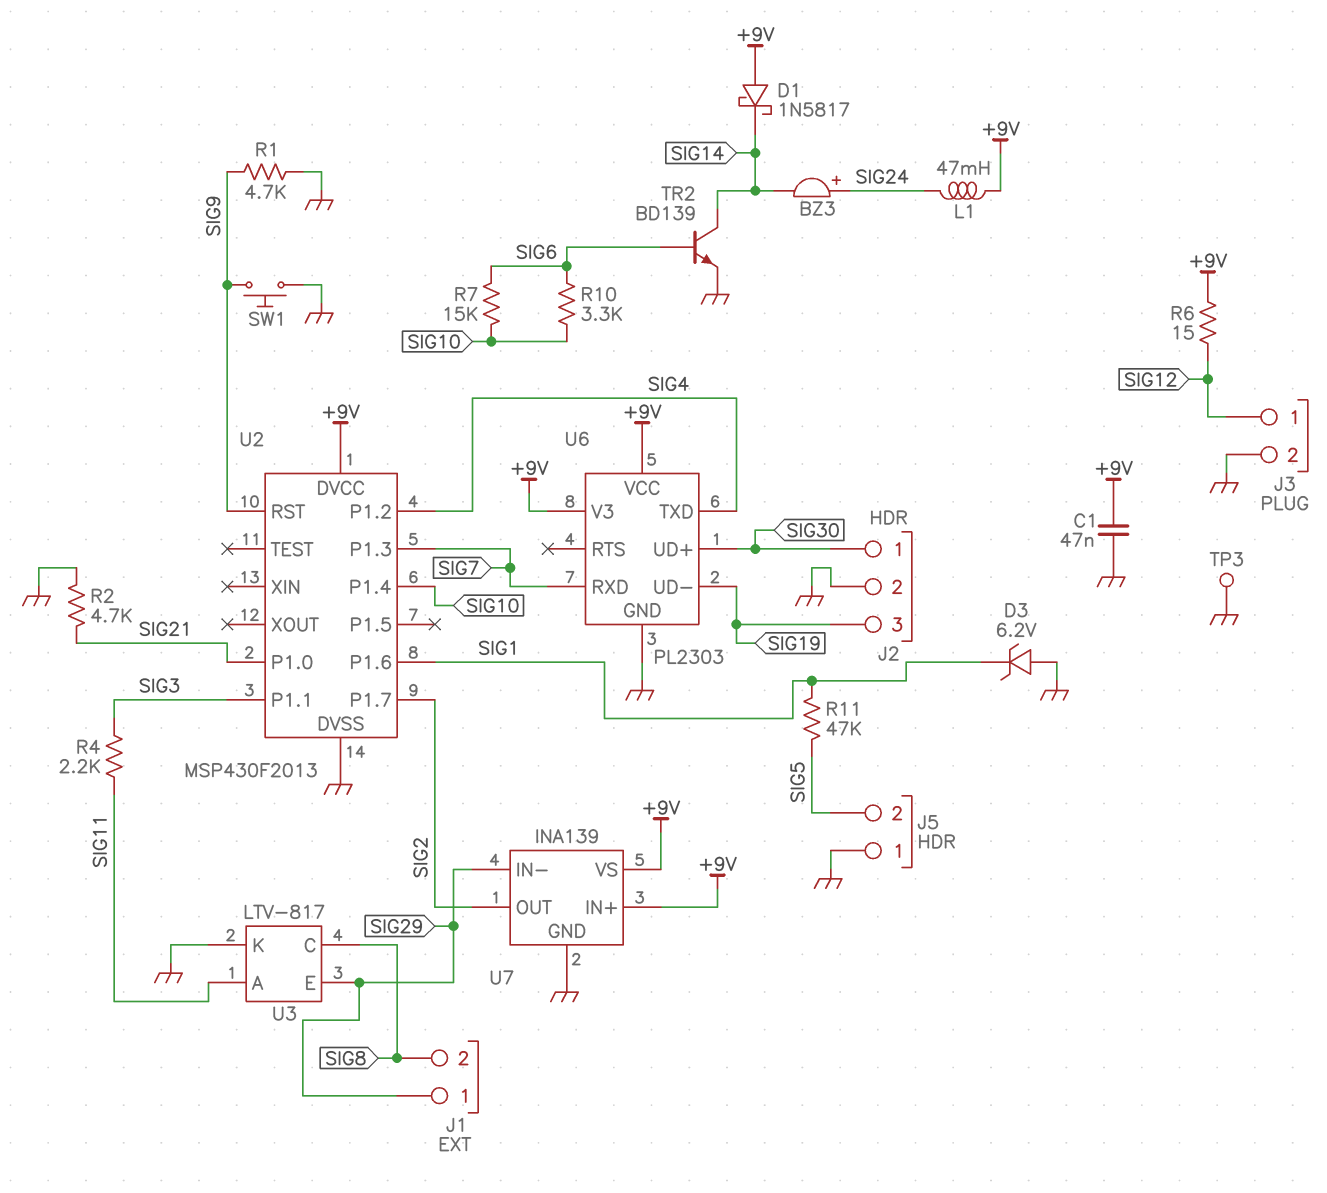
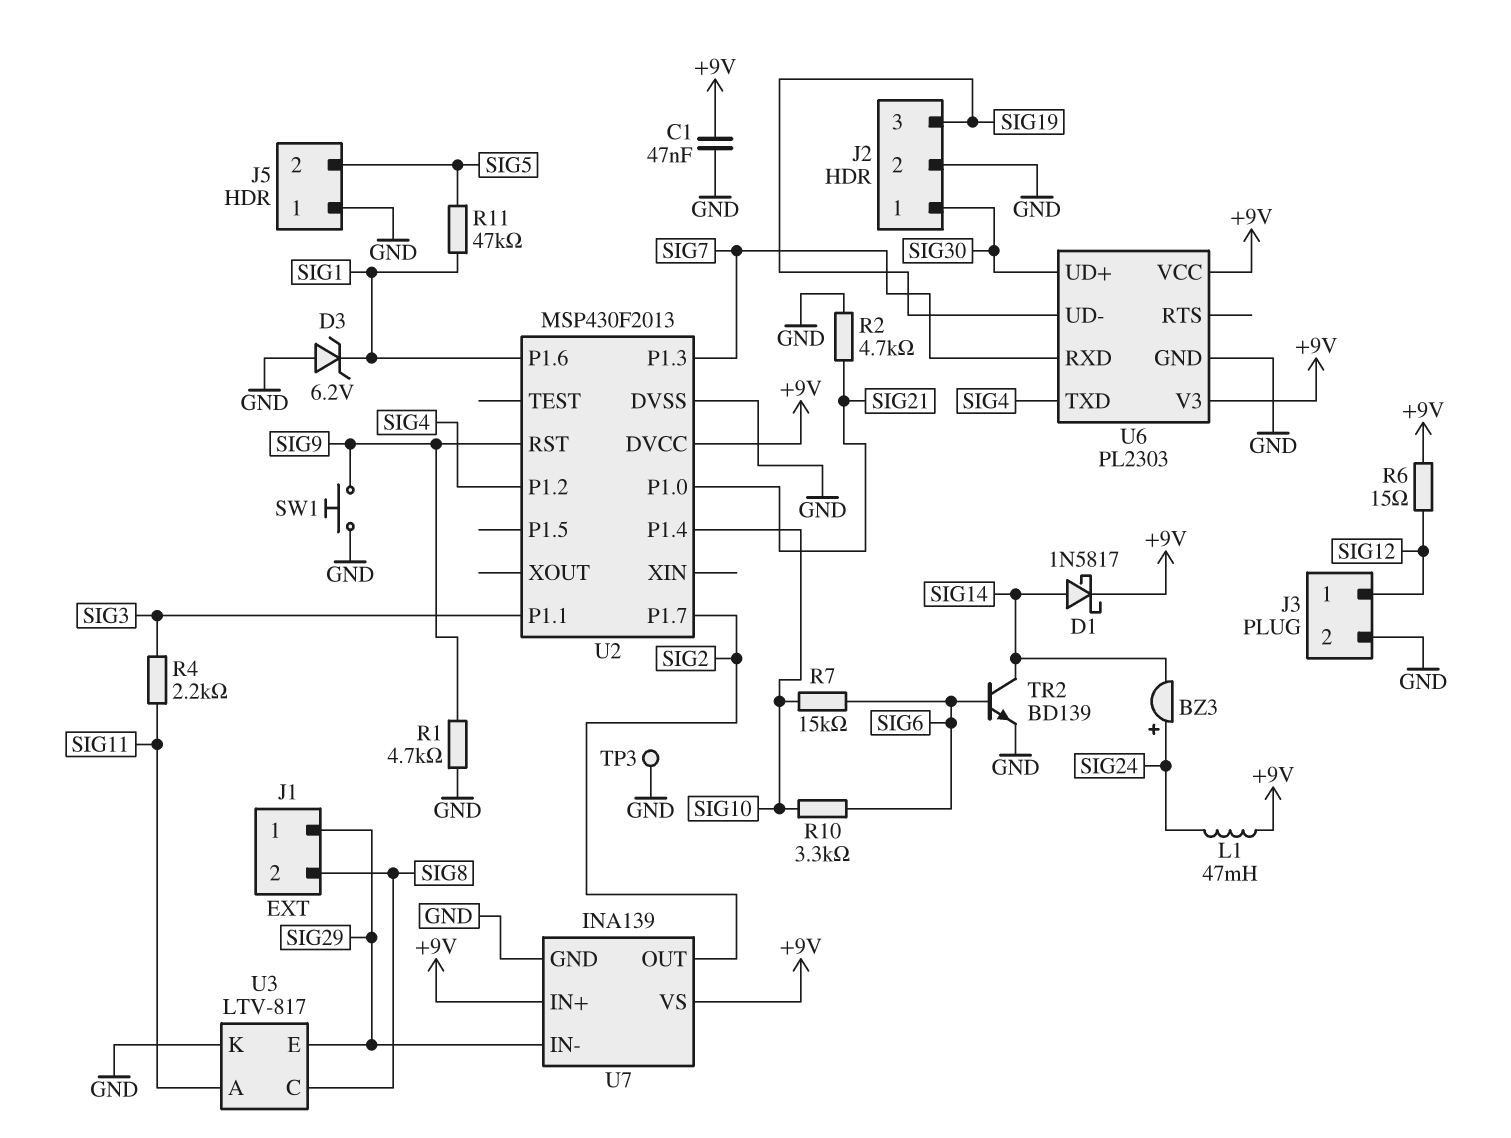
D1: schottky 1N5817 (A +9V, K SIG14) -> schottky 1N5817 (A SIG14, K +9V)

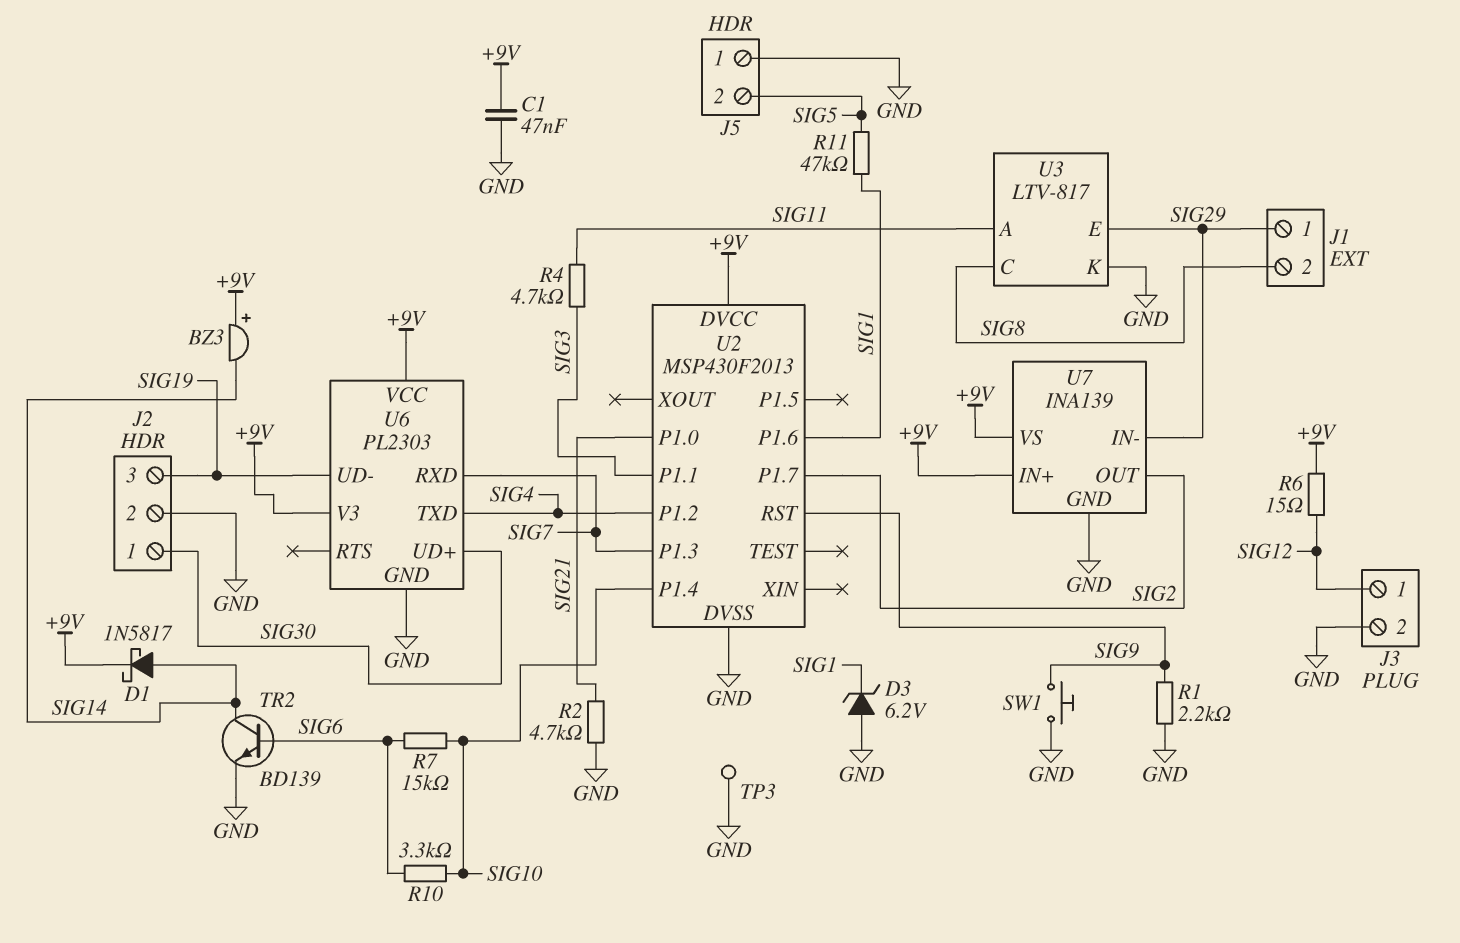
BZ3: buzzer (plus SIG24, minus SIG14) -> buzzer (plus +9V, minus SIG14)
L1: 47mH (+9V, SIG24) -> none
R1: 4.7k (GND, SIG9) -> 2.2k (GND, SIG9)
R4: 2.2k (SIG3, SIG11) -> 4.7k (SIG3, SIG11)

